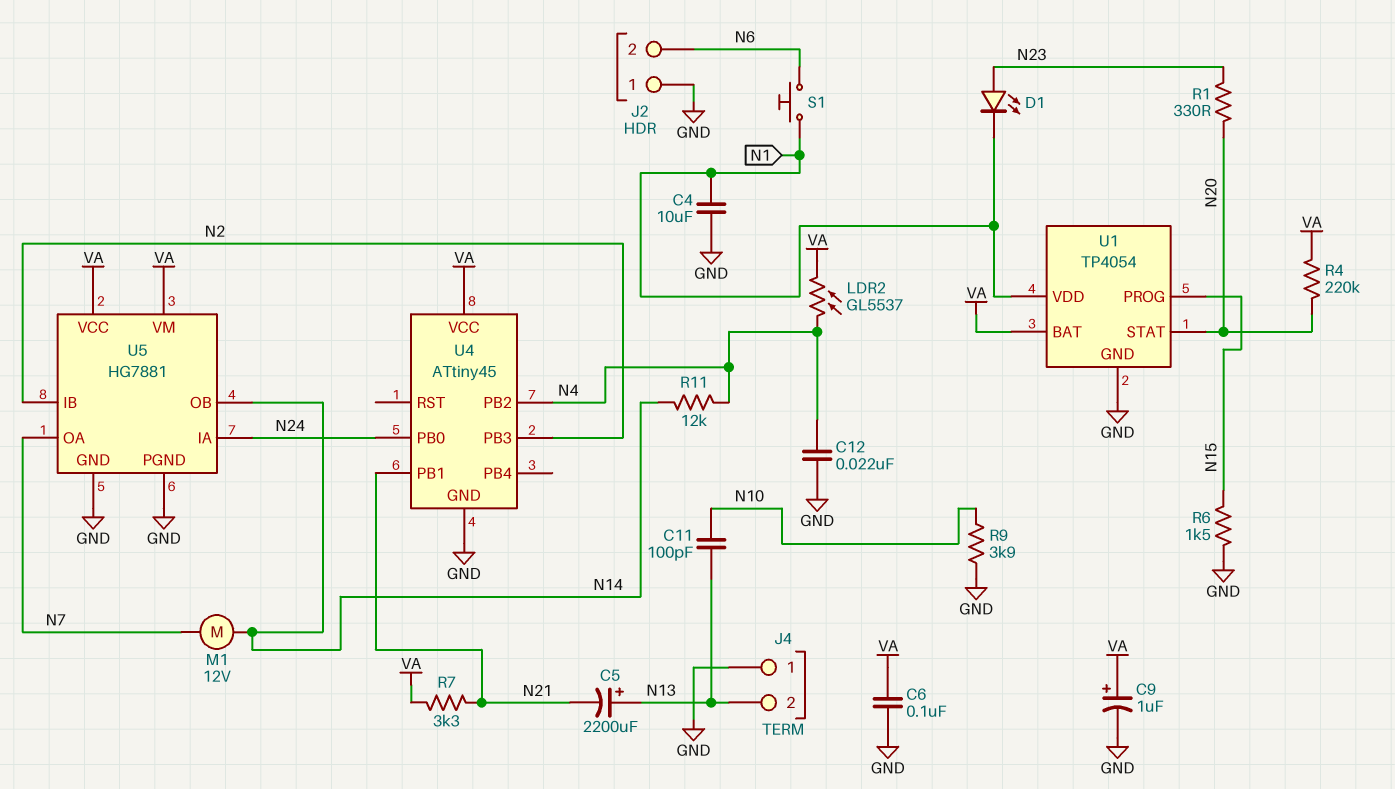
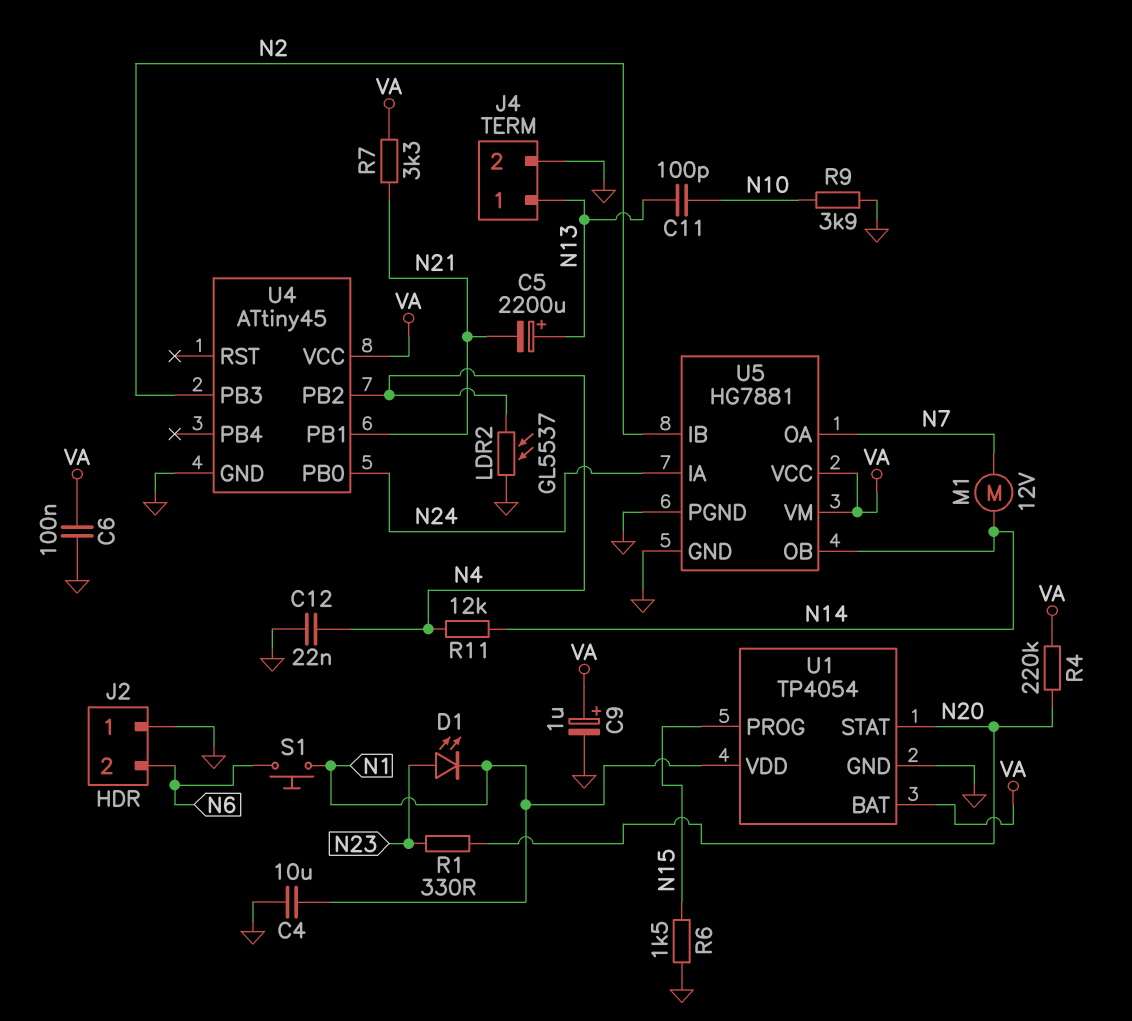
J4 pin 1: GND -> N13
J4 pin 2: N13 -> GND
LDR2: GL5537 (N4, VA) -> GL5537 (GND, N4)

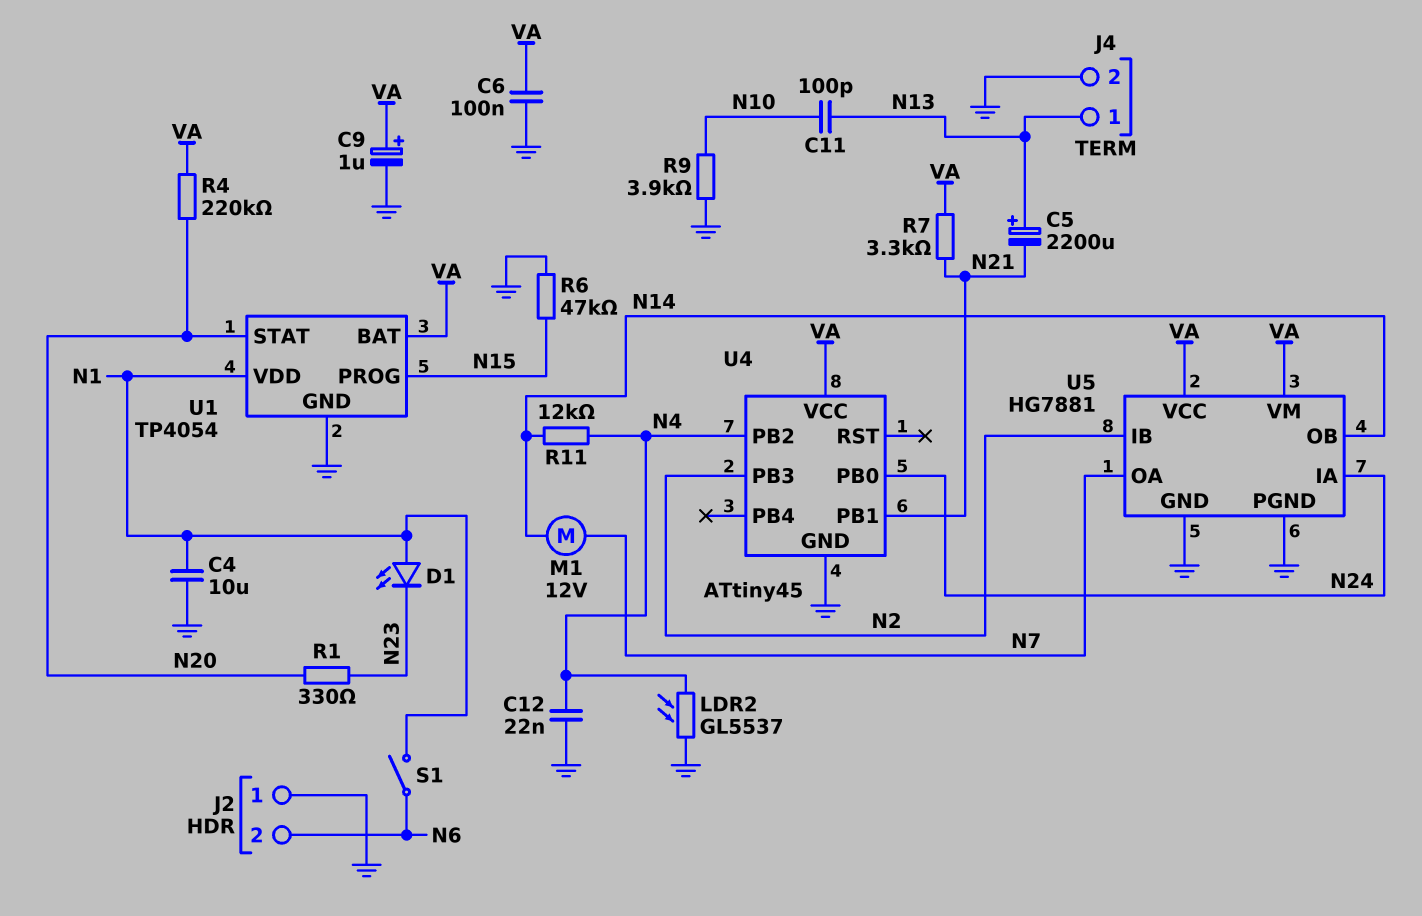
D1: LED (A N23, K N1) -> LED (A N1, K N23)
R6: 1.5k (GND, N15) -> 47k (GND, N15)
S1: button (N1, N6) -> switch (N1, N6)

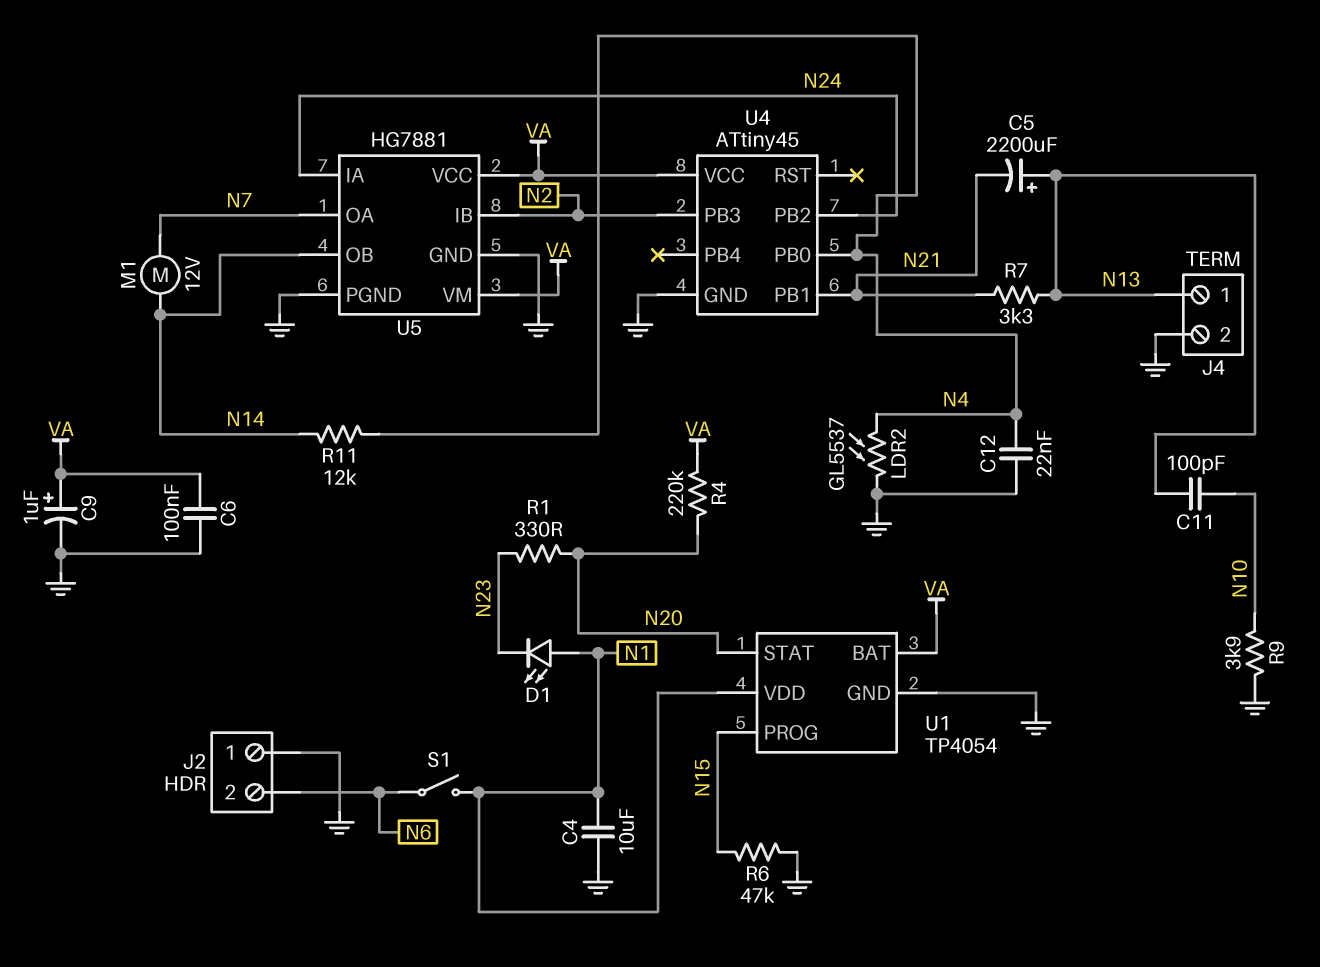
R7: 3.3k (N21, VA) -> 3.3k (N13, N21)
U4 pin PB0: N24 -> N4
U4 pin PB2: N4 -> N24

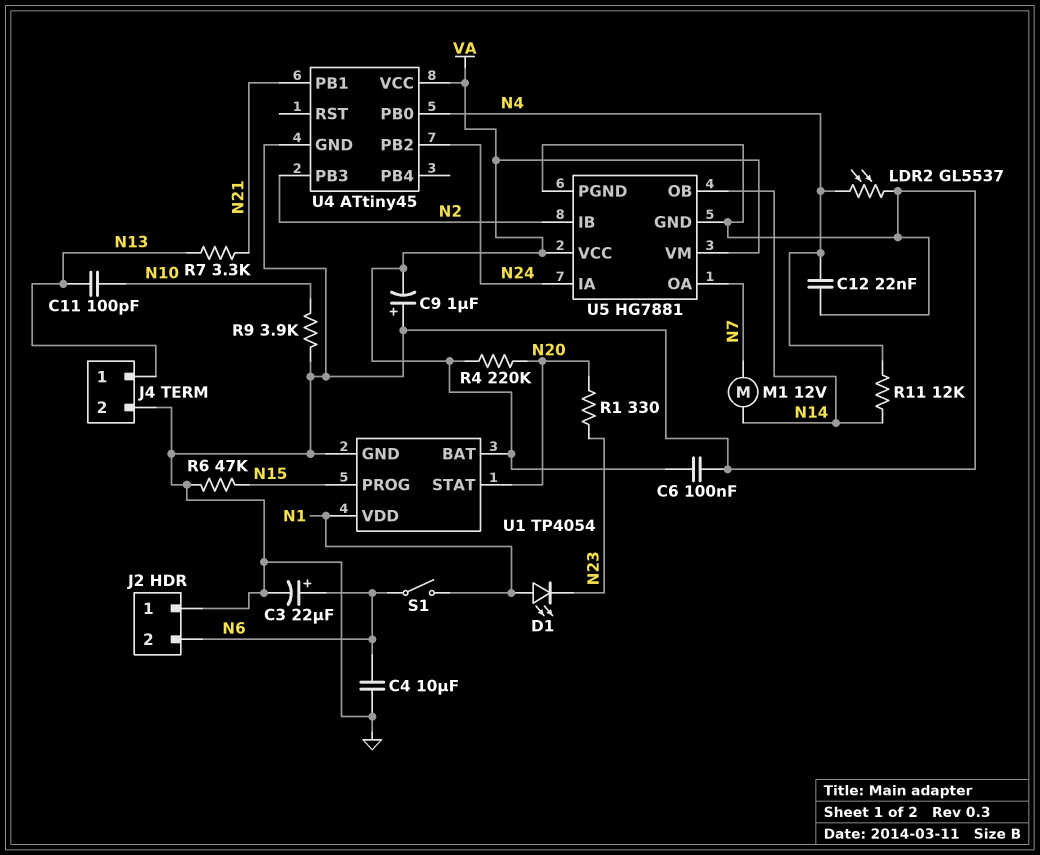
C3: none -> 22uF (plus N6, minus GND)
C4: 10uF (GND, N1) -> 10uF (GND, N6)
C5: 2200uF (plus N13, minus N21) -> none
C9: 1uF (plus VA, minus GND) -> 1uF (plus GND, minus VA)

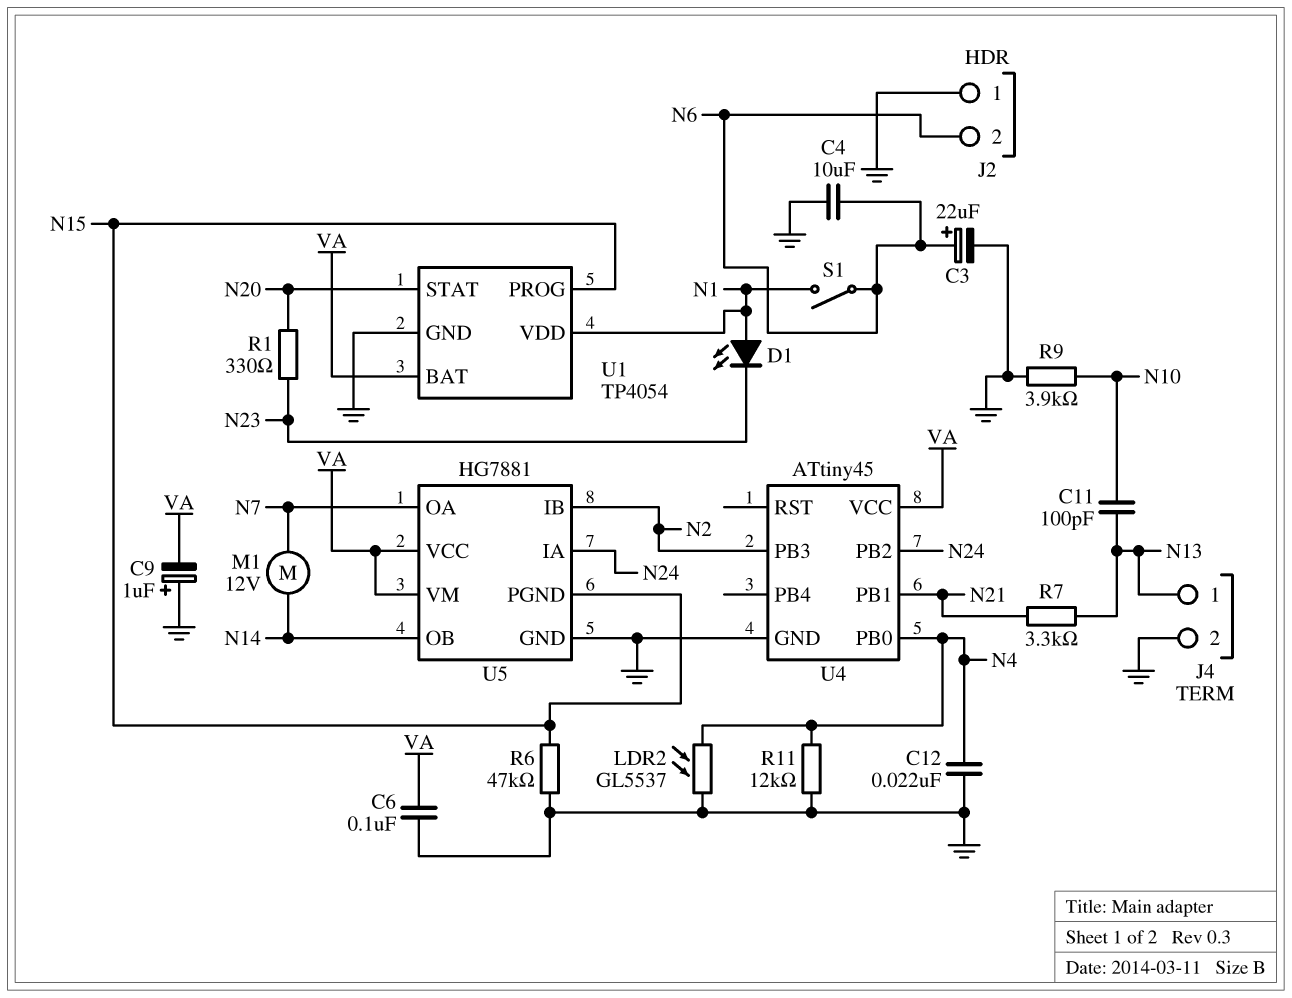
R4: 220k (N20, VA) -> none
R11: 12k (N4, N14) -> 12k (GND, N4)
U5 pin PGND: GND -> N15

